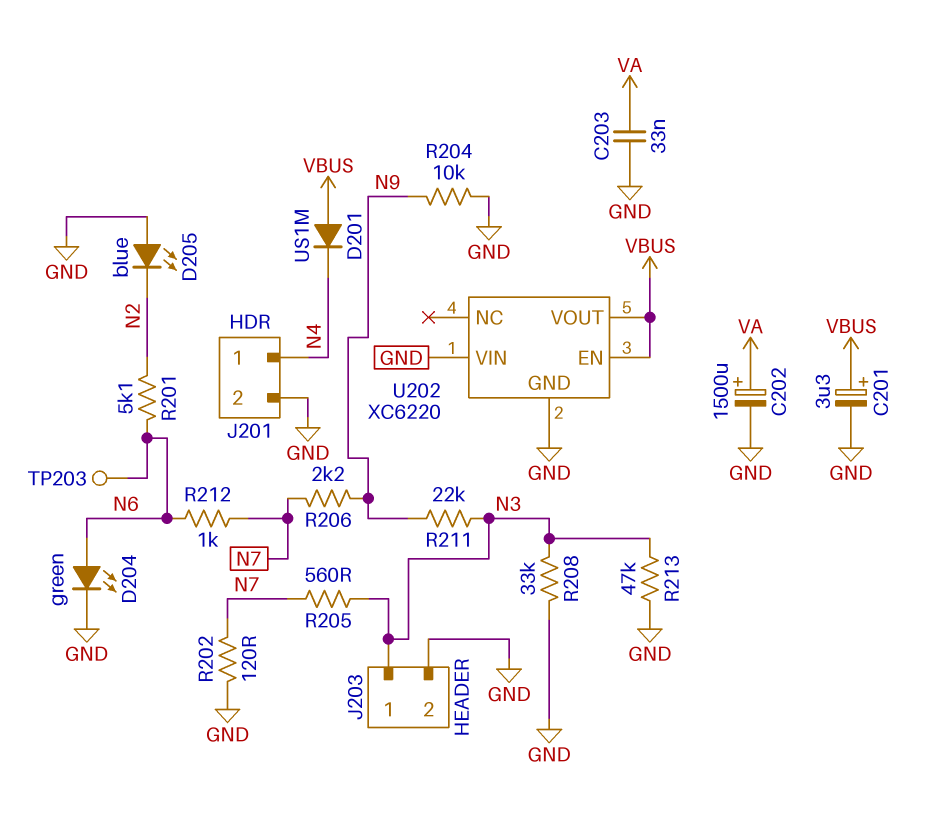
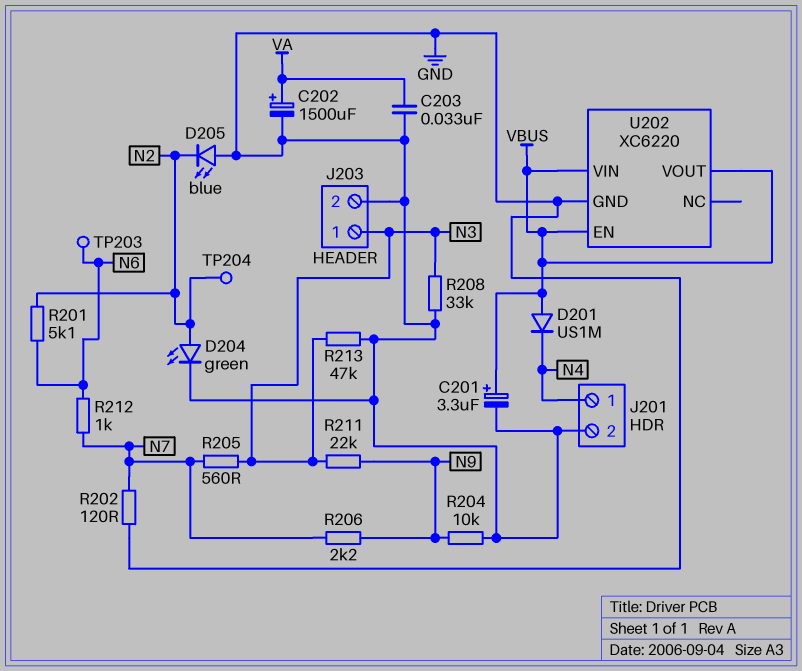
D204: LED green (A N6, K GND) -> LED green (A N2, K GND)
TP204: none -> test point (N2)
U202 pin VIN: GND -> VBUS

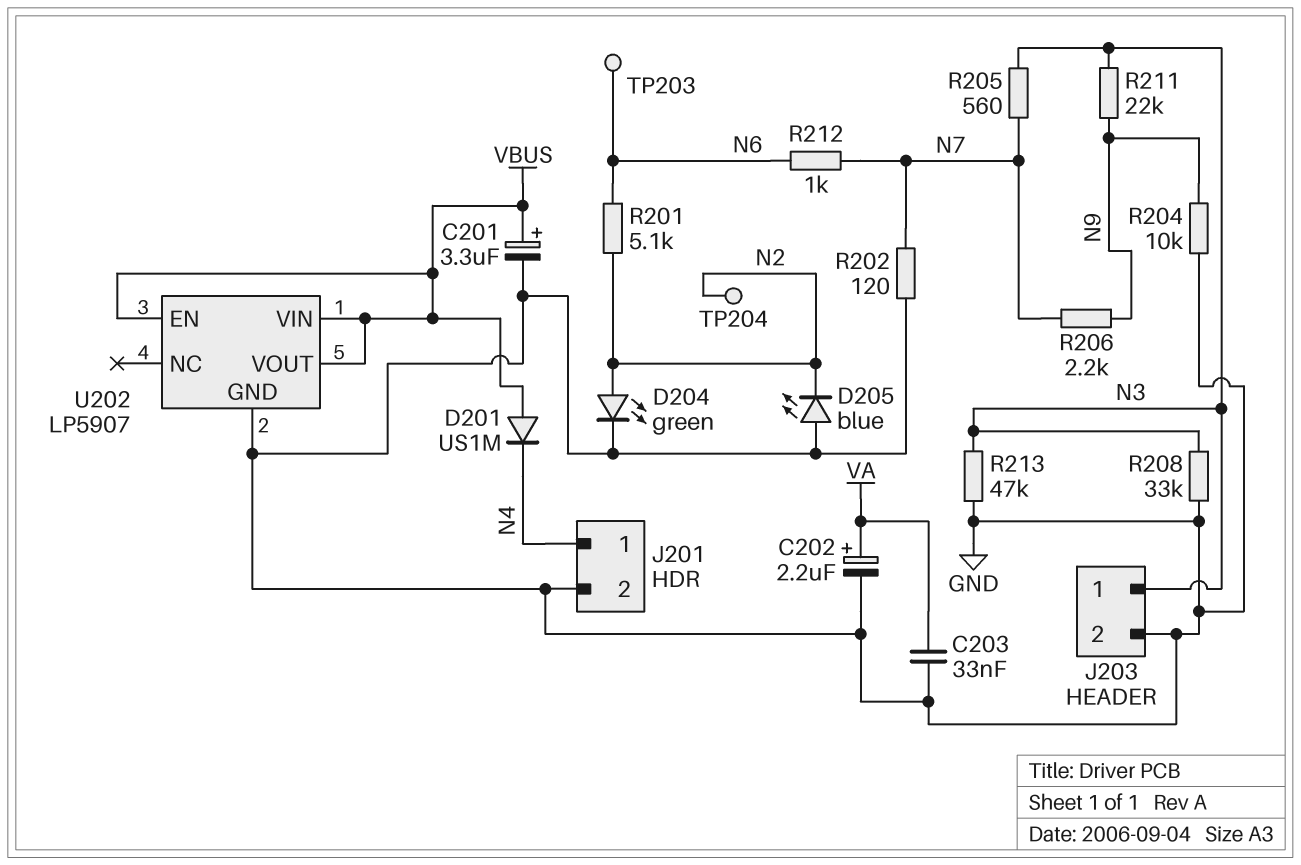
C202: 1500uF (plus VA, minus GND) -> 2.2uF (plus VA, minus GND)
U202: XC6220 -> LP5907

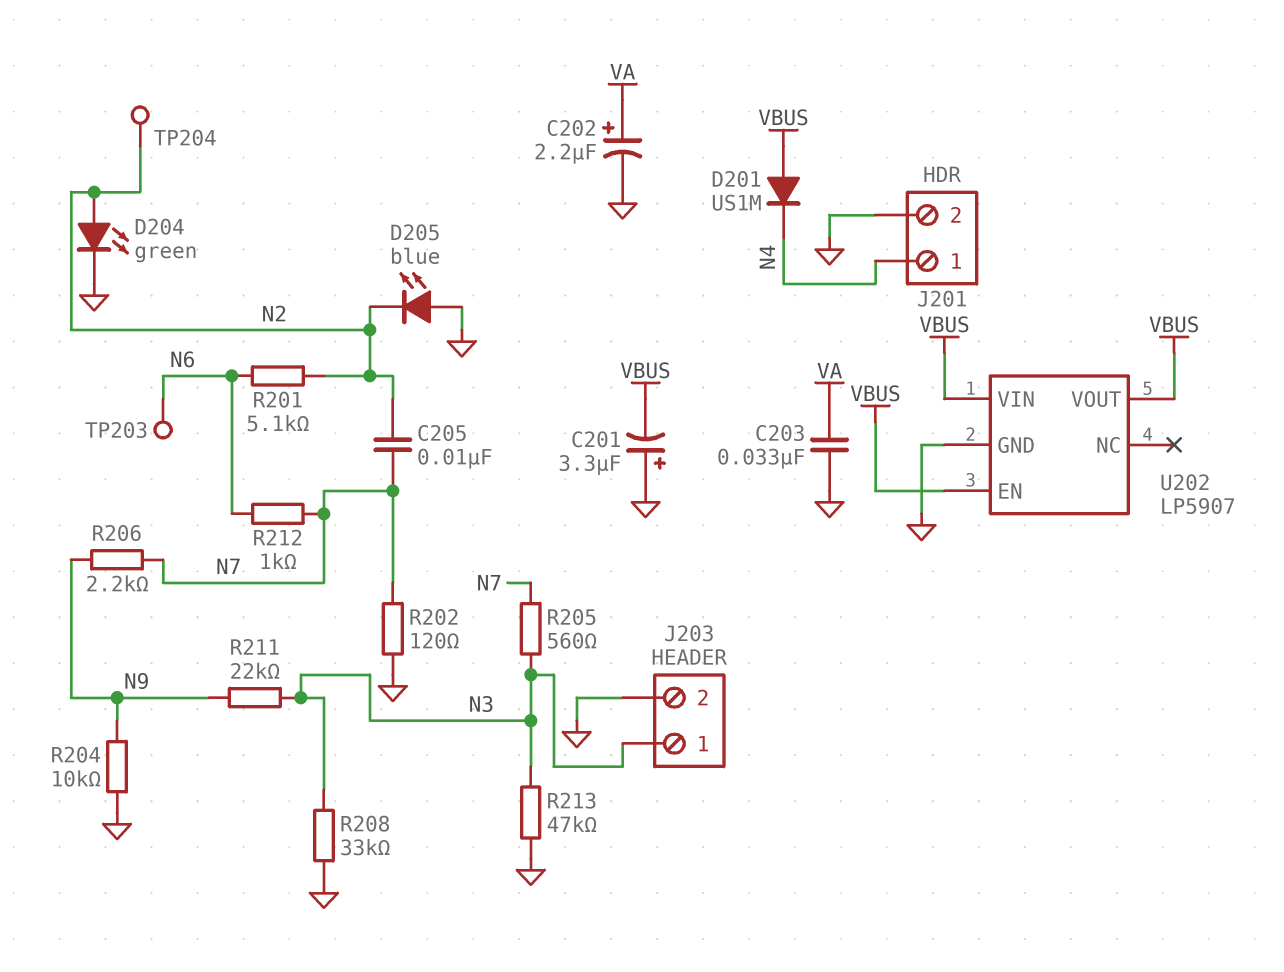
C201: 3.3uF (plus VBUS, minus GND) -> 3.3uF (plus GND, minus VBUS)
C205: none -> 10nF (N2, N7)

